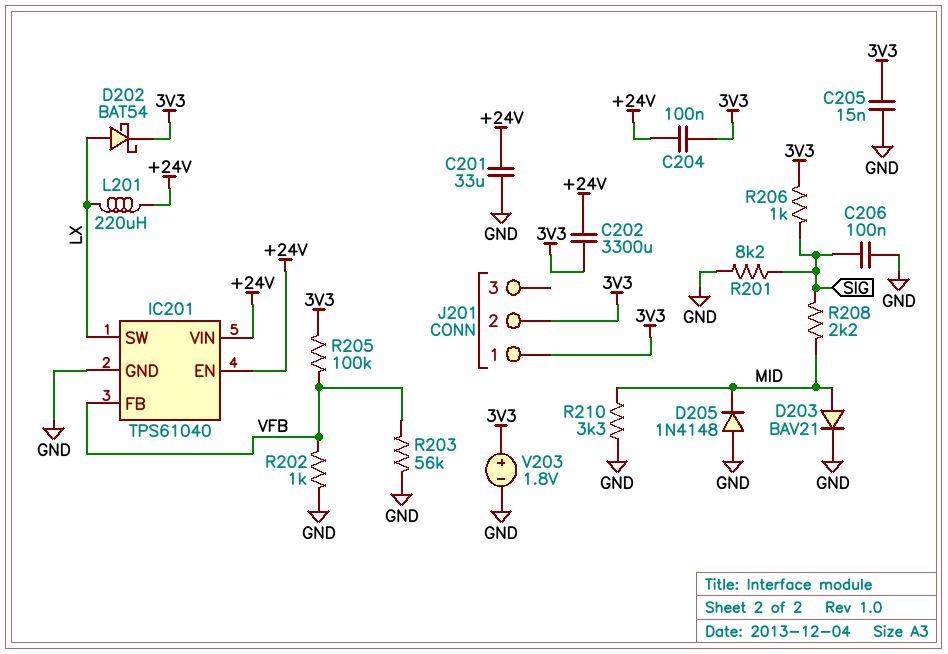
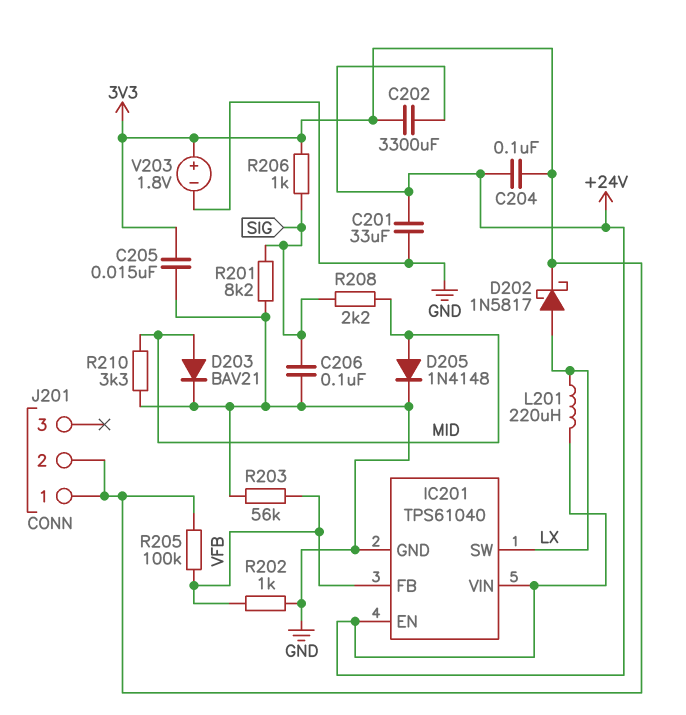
D202: schottky BAT54 (A LX, K 3V3) -> schottky 1N5817 (A LX, K 3V3)
D205: diode 1N4148 (A GND, K MID) -> diode 1N4148 (A MID, K GND)

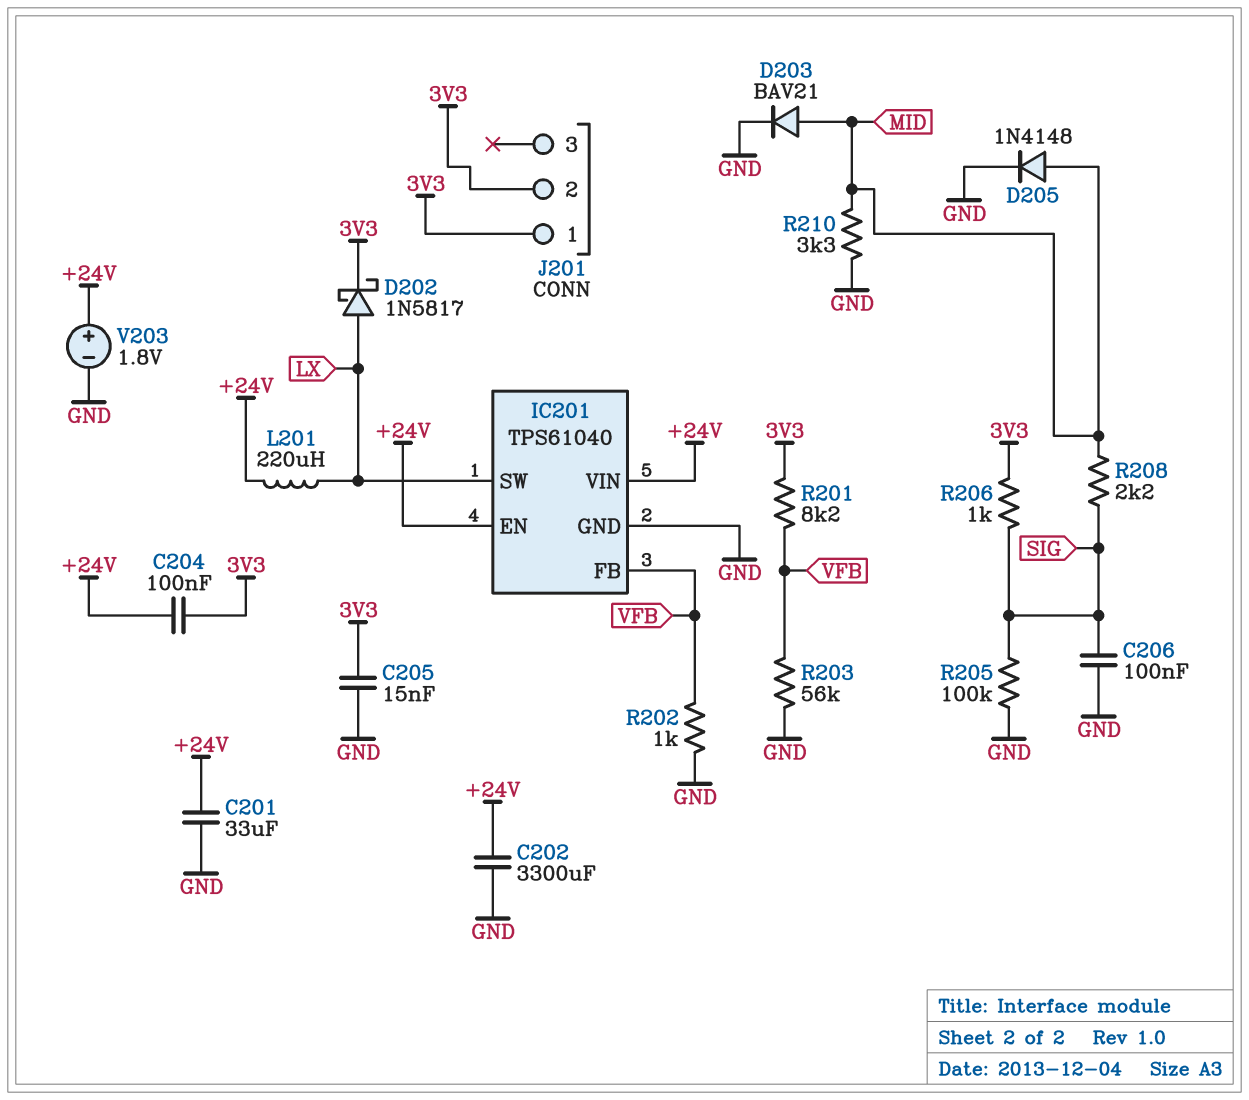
C202: 3300uF (+24V, 3V3) -> 3300uF (+24V, GND)
R201: 8.2k (GND, SIG) -> 8.2k (3V3, VFB)
R205: 100k (3V3, VFB) -> 100k (GND, SIG)
V203: 1.8V (plus 3V3, minus GND) -> 1.8V (plus +24V, minus GND)

